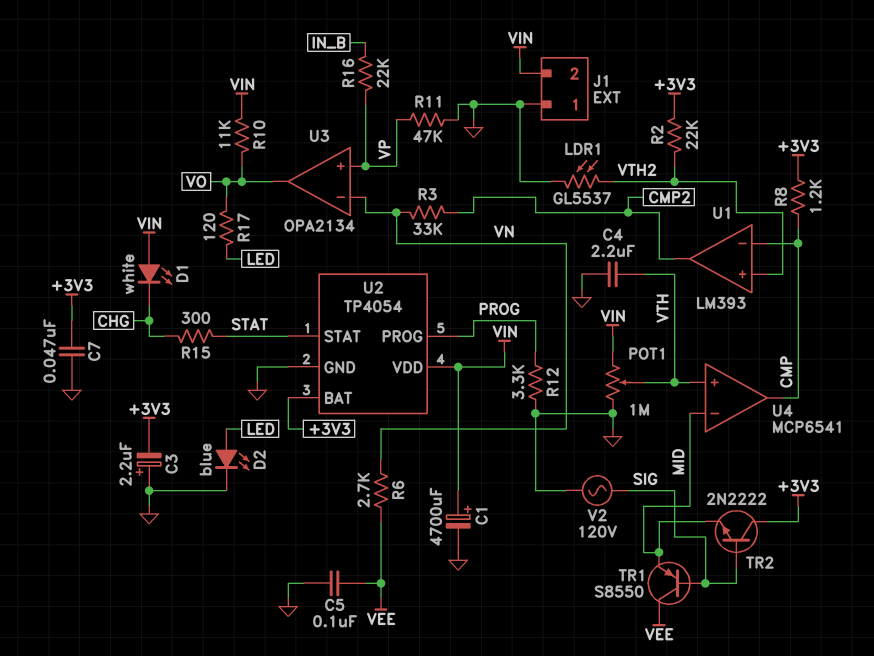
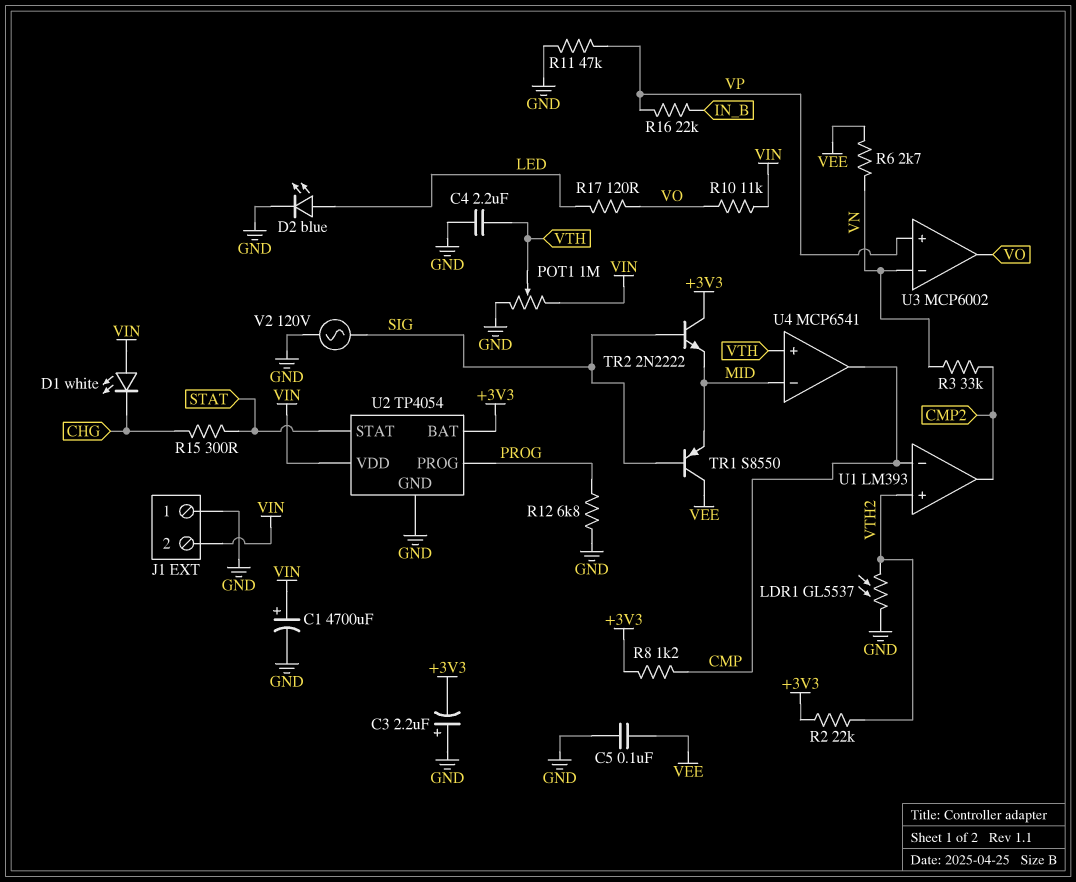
C7: 47nF (+3V3, GND) -> none
R12: 3.3k (GND, PROG) -> 6.8k (GND, PROG)
U3: OPA2134 -> MCP6002

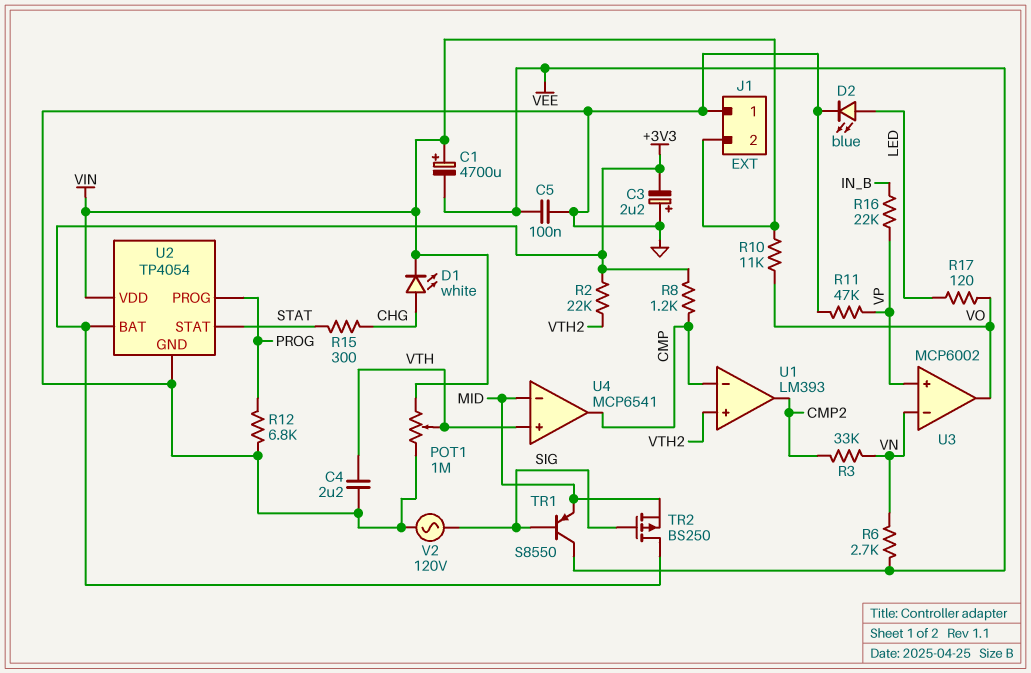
C1: 4700uF (plus VIN, minus GND) -> 4700uF (plus VIN, minus VEE)
D1: LED white (A VIN, K CHG) -> LED white (A CHG, K VIN)
LDR1: GL5537 (GND, VTH2) -> none
TR2: NPN 2N2222 (B SIG, C +3V3, E MID) -> PMOS BS250 (G SIG, D +3V3, S MID)

